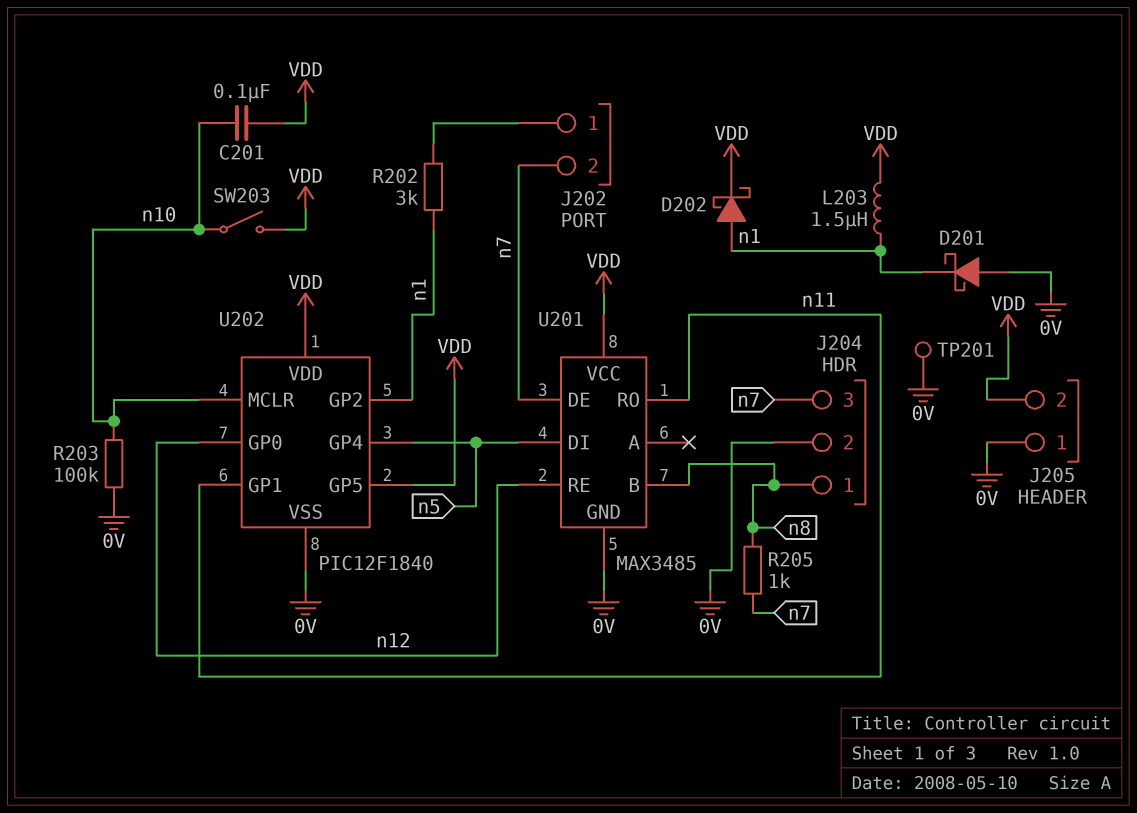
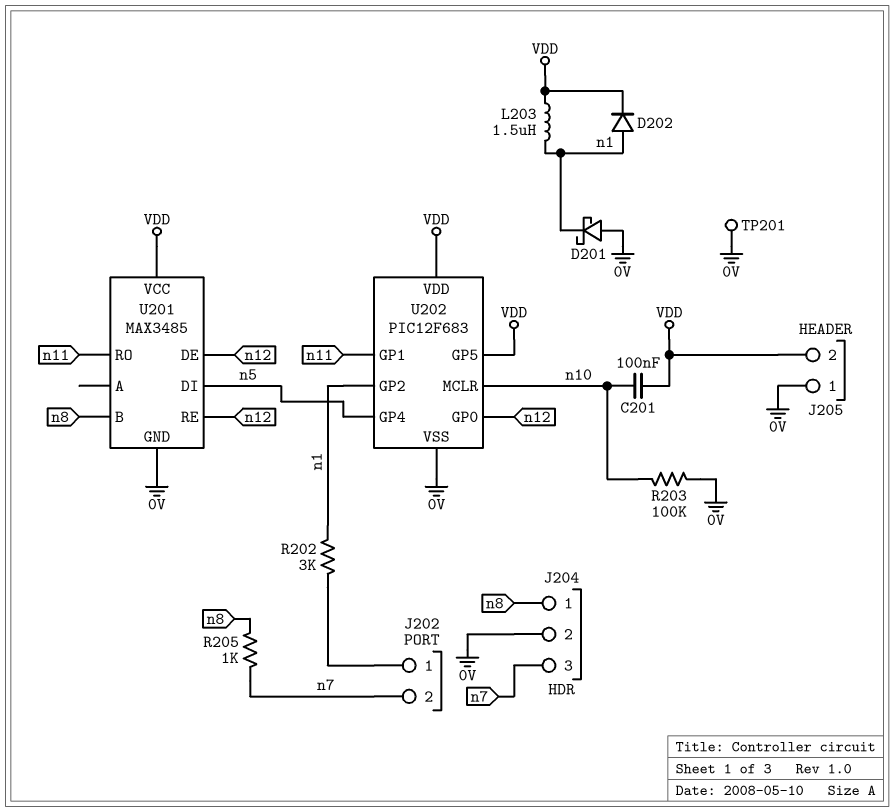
D202: schottky (A n1, K VDD) -> diode (A n1, K VDD)
SW203: switch (VDD, n10) -> none
U201 pin DE: n7 -> n12
U202: PIC12F1840 -> PIC12F683

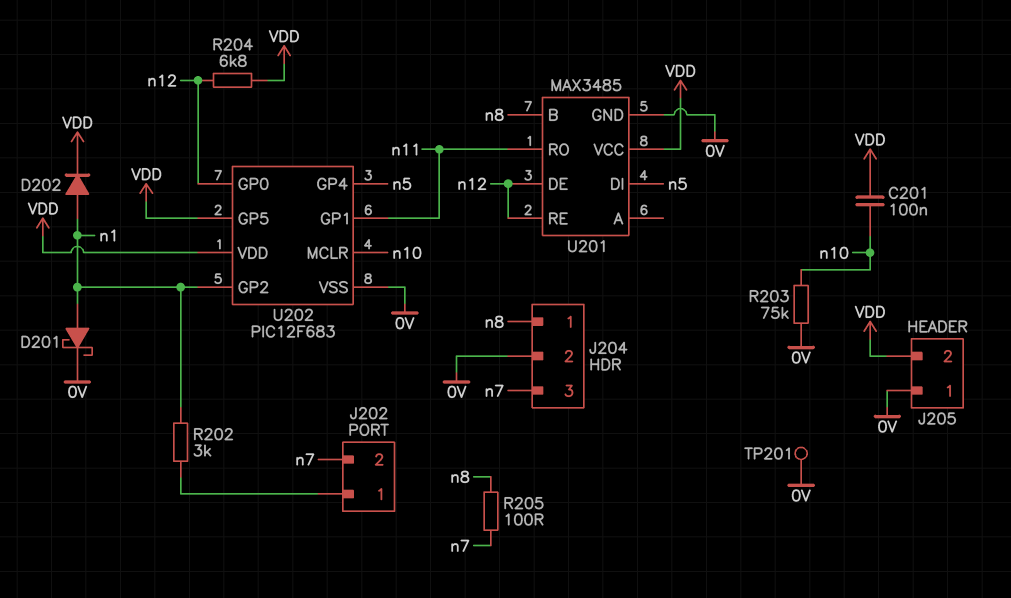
D201: schottky (A 0V, K n1) -> schottky (A n1, K 0V)
L203: 1.5uH (VDD, n1) -> none
R203: 100k (0V, n10) -> 75k (0V, n10)
R204: none -> 6.8k (VDD, n12)
R205: 1k (n7, n8) -> 100 (n7, n8)

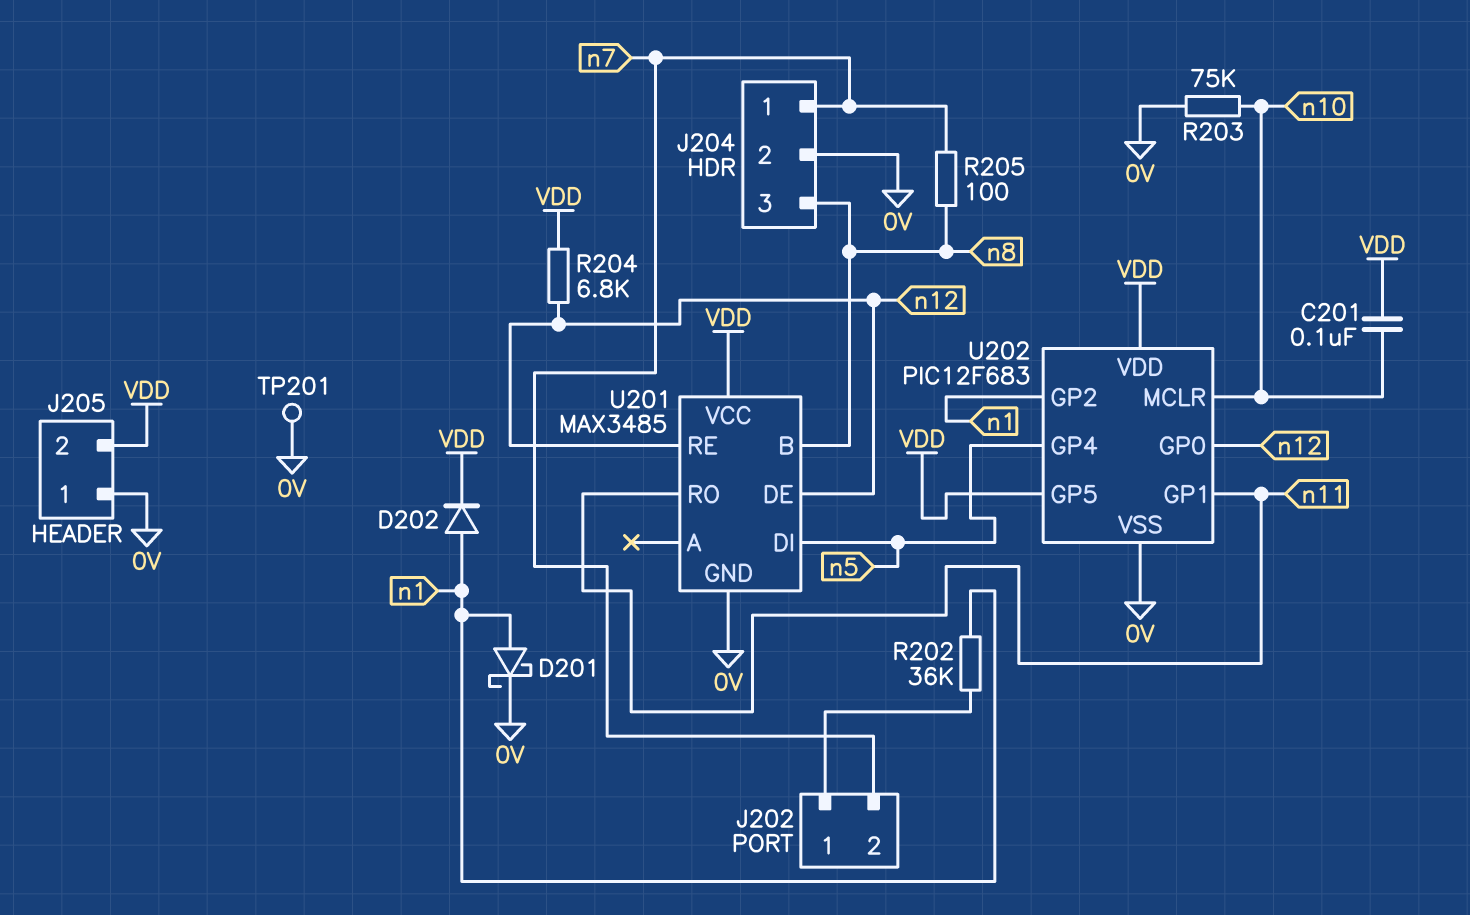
J204 pin 1: n8 -> n7
J204 pin 3: n7 -> n8
R202: 3k (J202/1, n1) -> 36k (J202/1, n1)

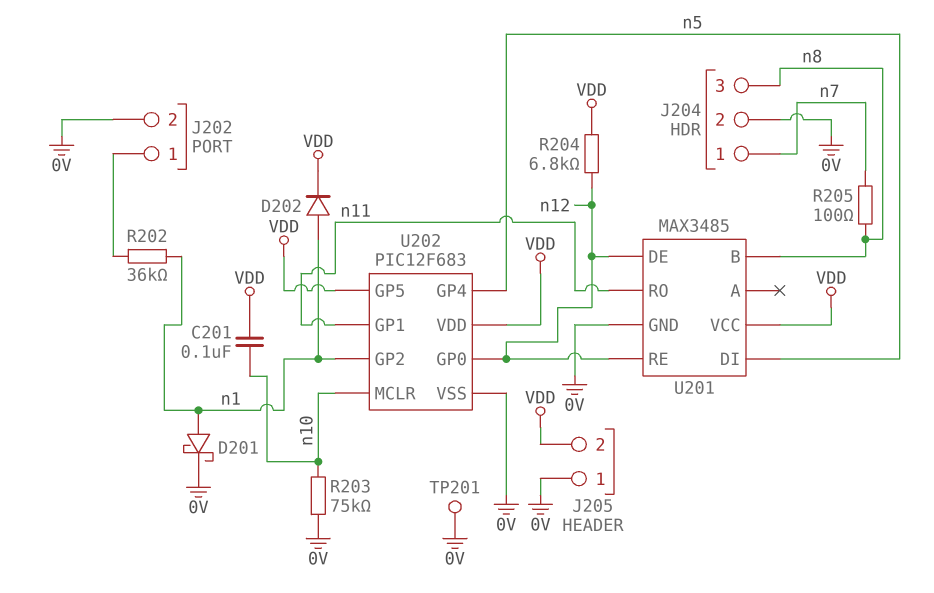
J202 pin 2: n7 -> 0V

